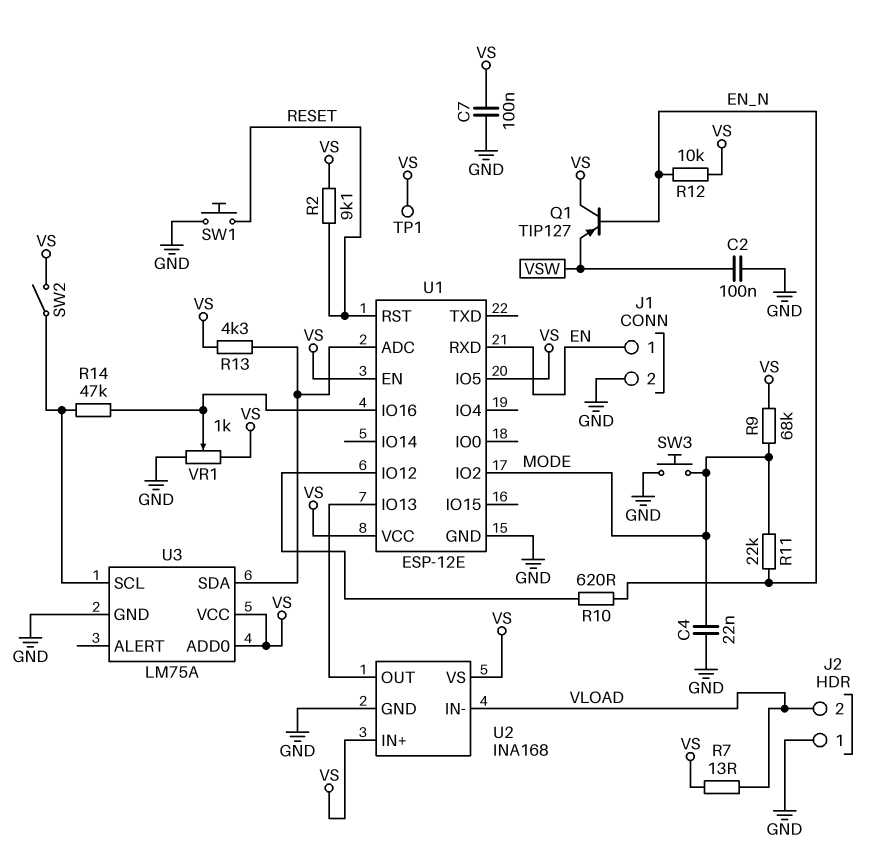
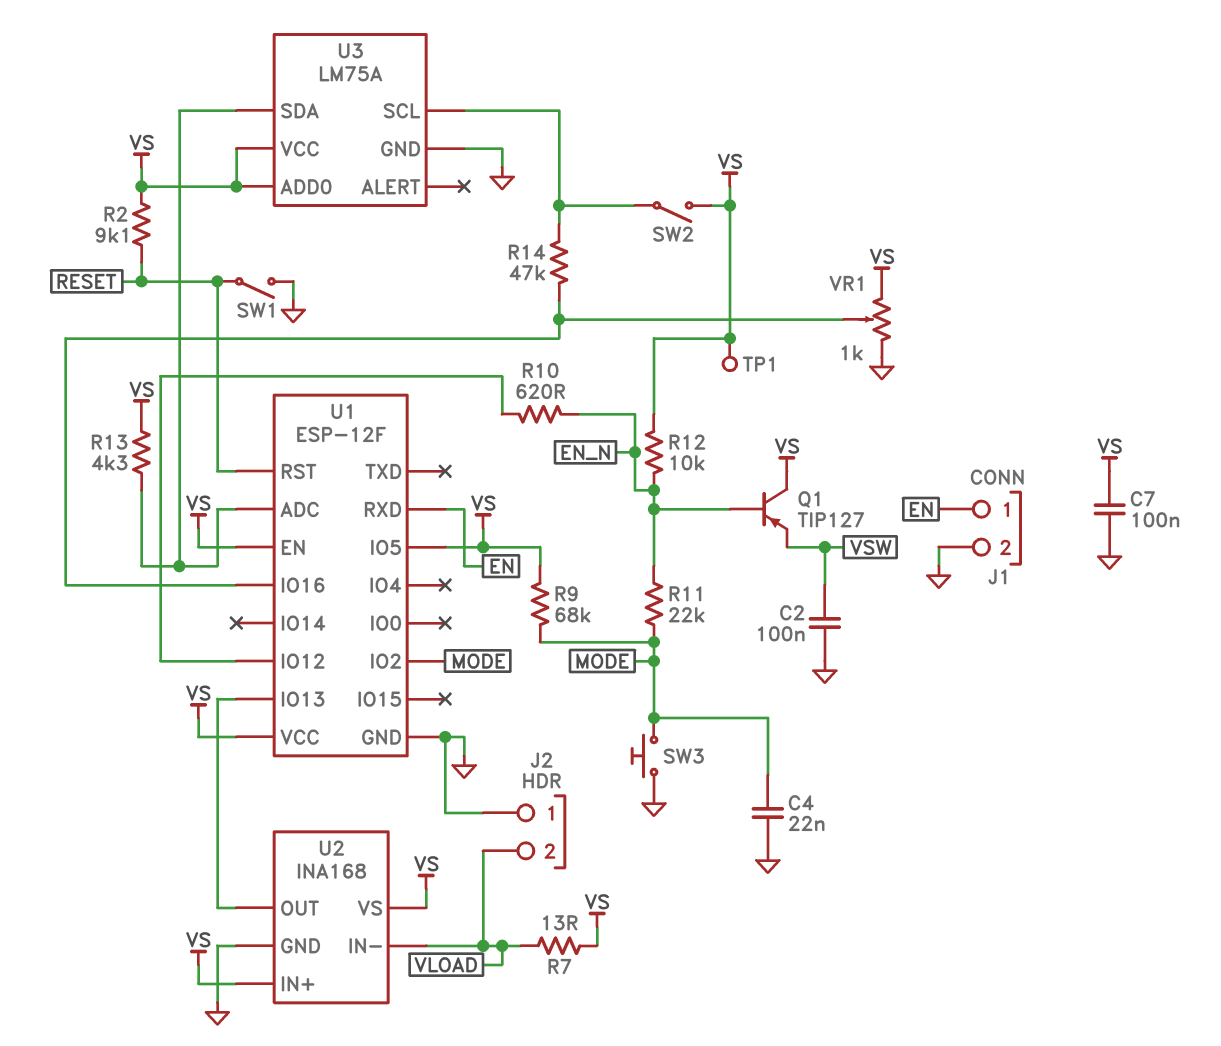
SW1: button (GND, RESET) -> switch (GND, RESET)
U1: ESP-12E -> ESP-12F

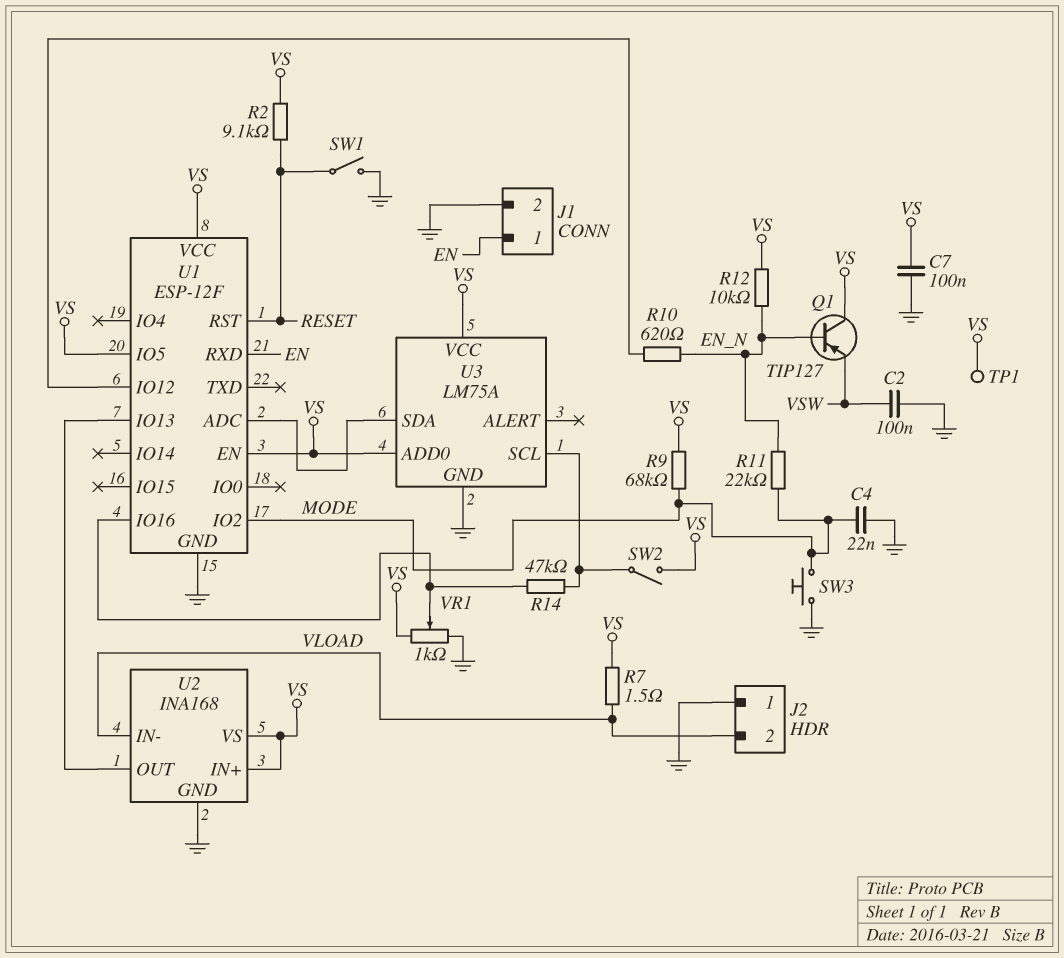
R7: 13 (VLOAD, VS) -> 1.5 (VLOAD, VS)
R13: 4.3k (U1/ADC, VS) -> none

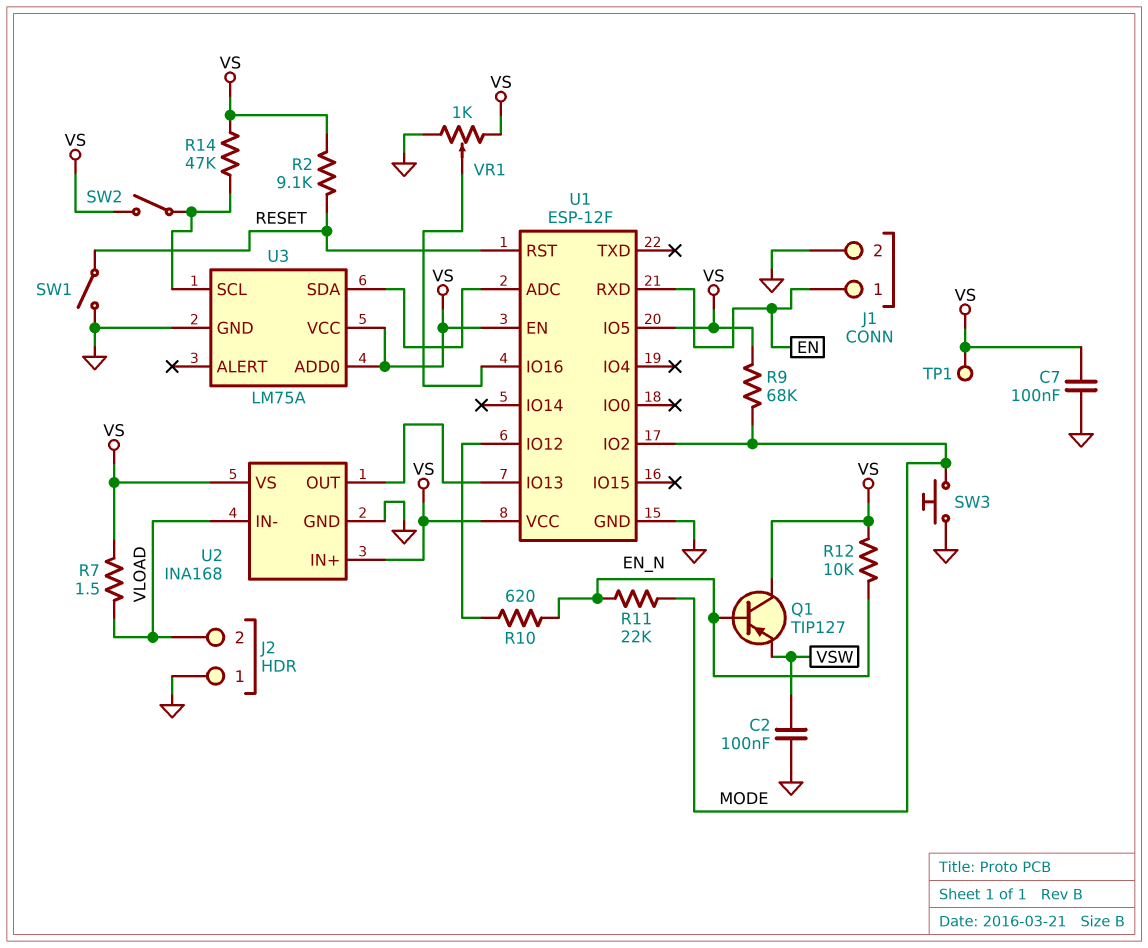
C4: 22nF (GND, MODE) -> none
R14: 47k (U1/IO16, U3/SCL) -> 47k (U3/SCL, VS)

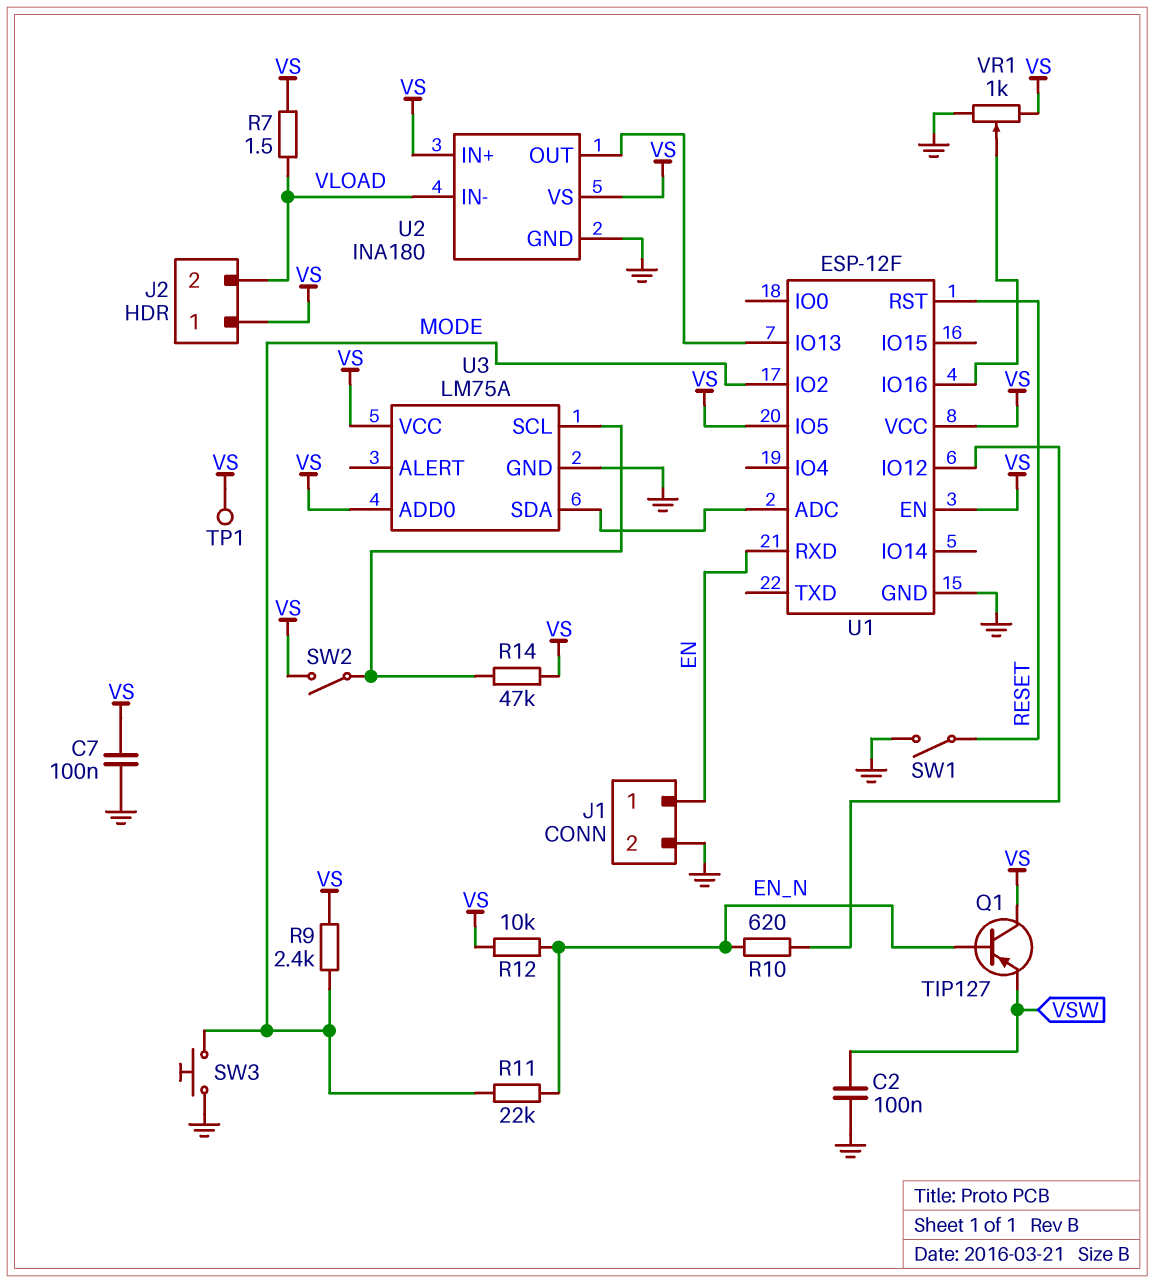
J2 pin 1: GND -> VS
R2: 9.1k (RESET, VS) -> none
R9: 68k (MODE, VS) -> 2.4k (MODE, VS)
U2: INA168 -> INA180

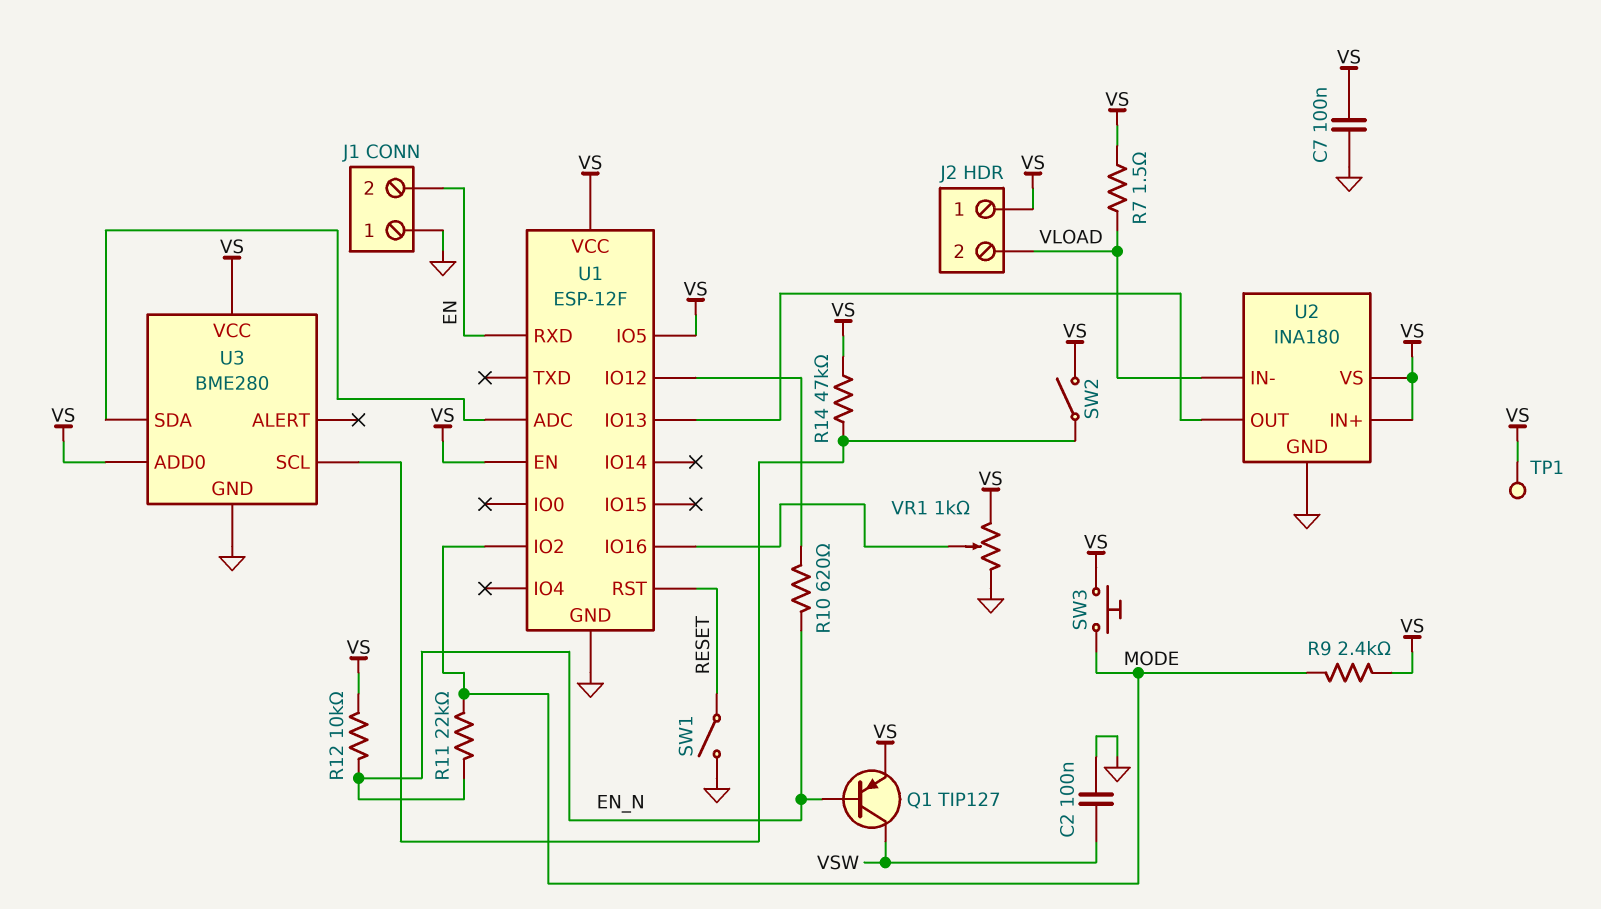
J1 pin 1: EN -> GND
J1 pin 2: GND -> EN
Q1: PNP TIP127 (B EN_N, C VS, E VSW) -> PNP TIP127 (B EN_N, C VSW, E VS)
SW3: button (GND, MODE) -> button (MODE, VS)
U3: LM75A -> BME280

